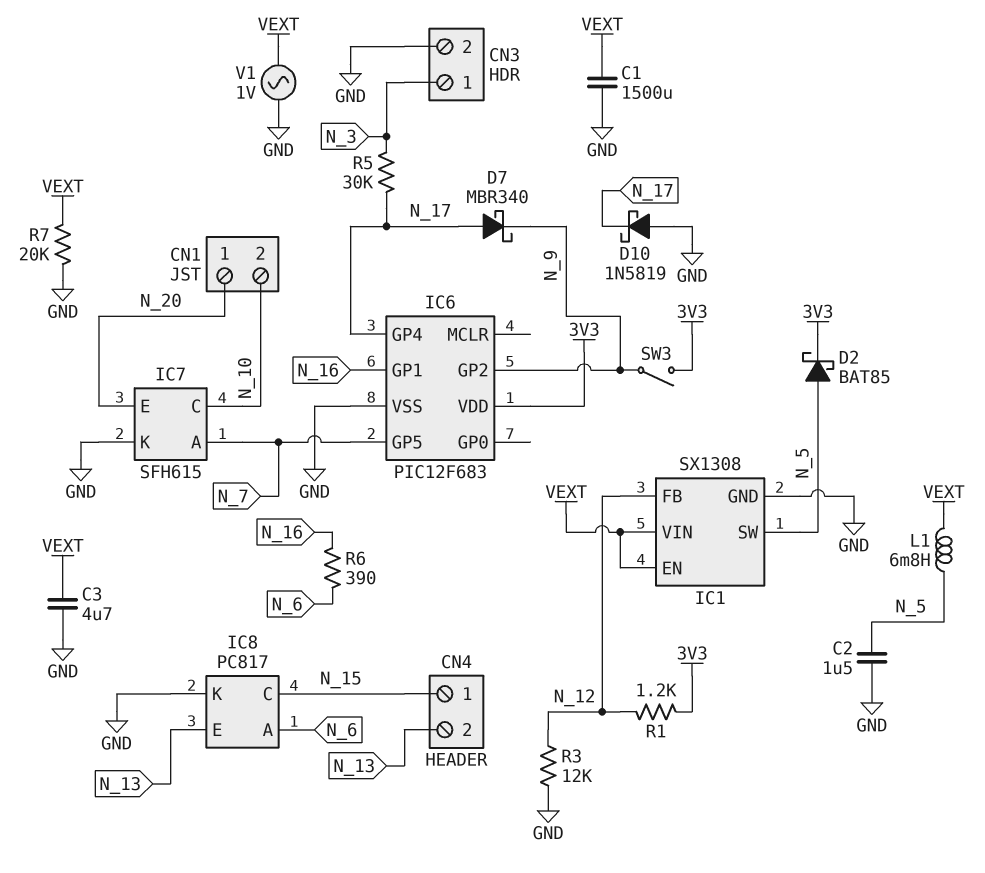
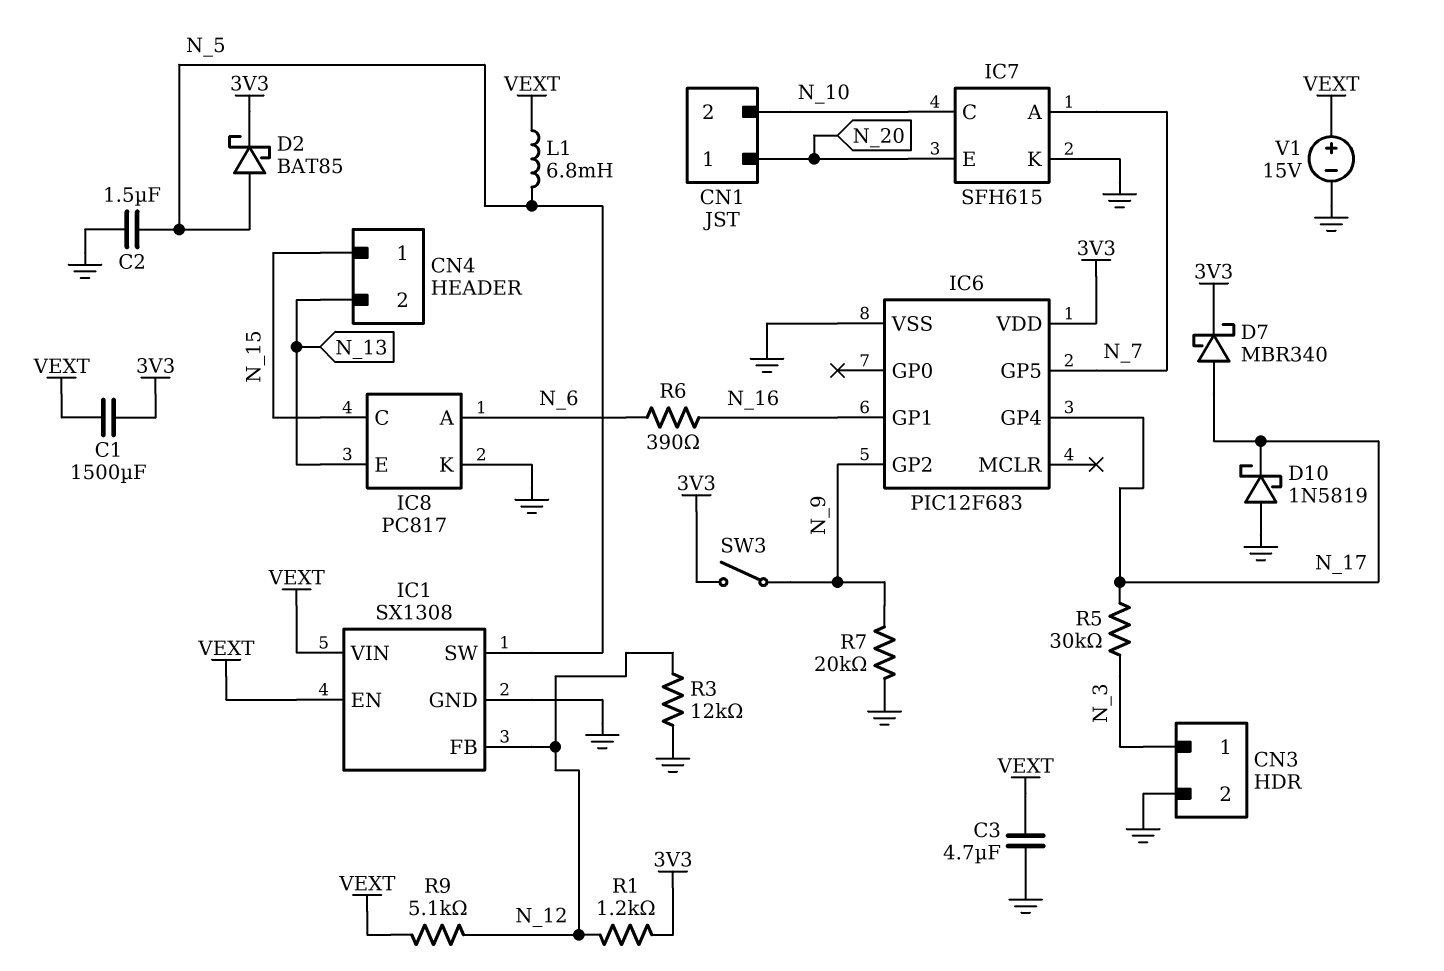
C1: 1500uF (GND, VEXT) -> 1500uF (3V3, VEXT)
D7: schottky MBR340 (A N_17, K N_9) -> schottky MBR340 (A N_17, K 3V3)
R7: 20k (GND, VEXT) -> 20k (GND, N_9)
R9: none -> 5.1k (N_12, VEXT)
V1: AC 1V (GND, VEXT) -> 15V (plus VEXT, minus GND)

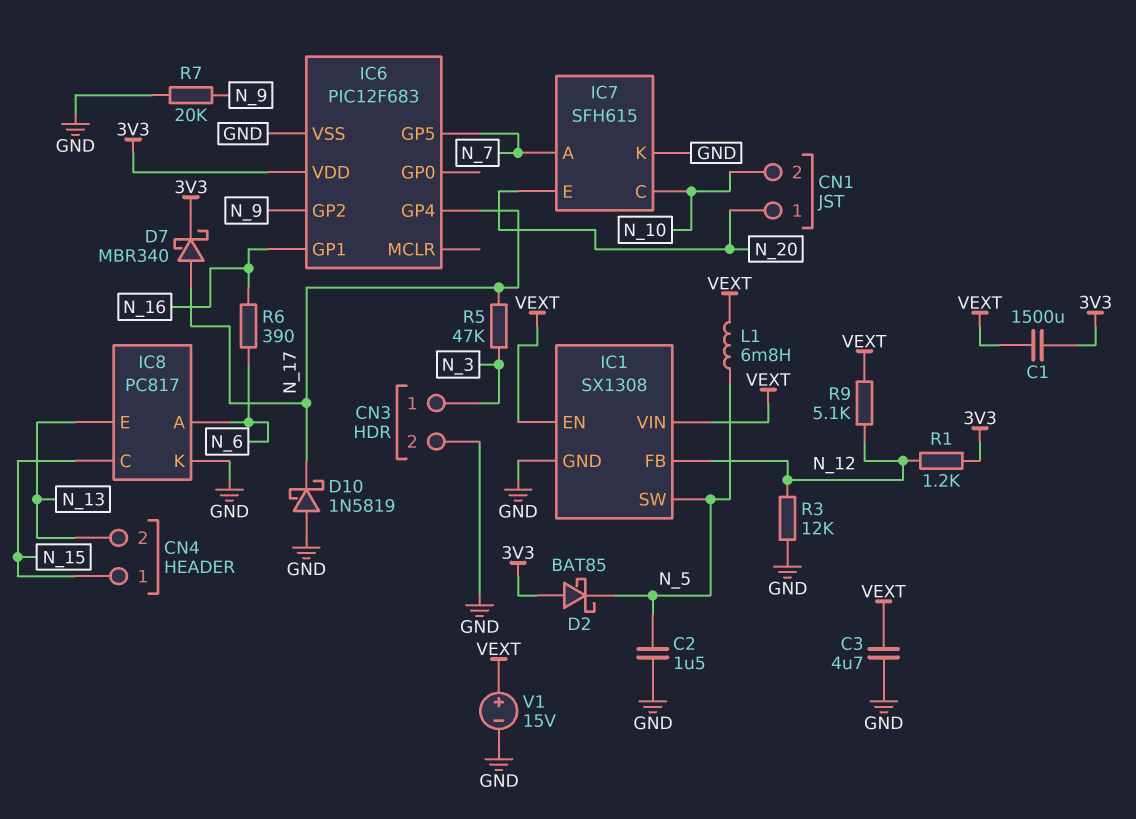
D2: schottky BAT85 (A N_5, K 3V3) -> schottky BAT85 (A 3V3, K N_5)
R5: 30k (N_3, N_17) -> 47k (N_3, N_17)
SW3: switch (3V3, N_9) -> none

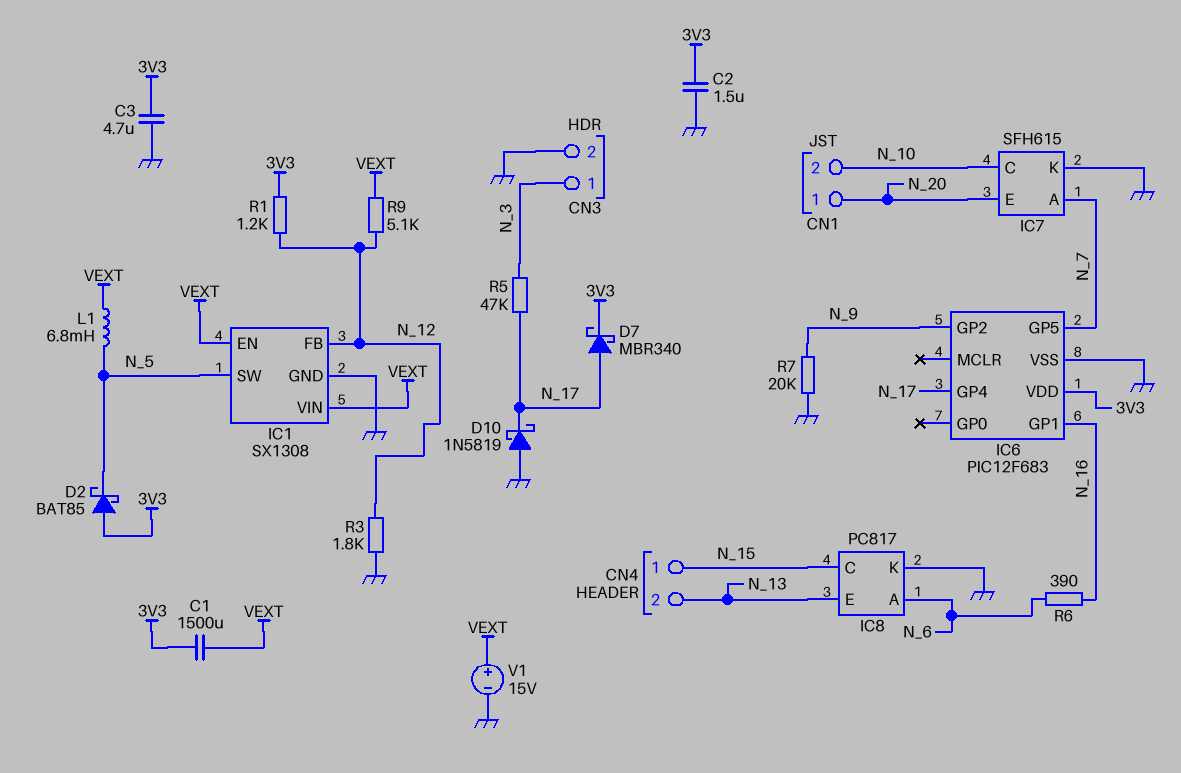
C2: 1.5uF (GND, N_5) -> 1.5uF (3V3, GND)
C3: 4.7uF (GND, VEXT) -> 4.7uF (3V3, GND)
R3: 12k (GND, N_12) -> 1.8k (GND, N_12)

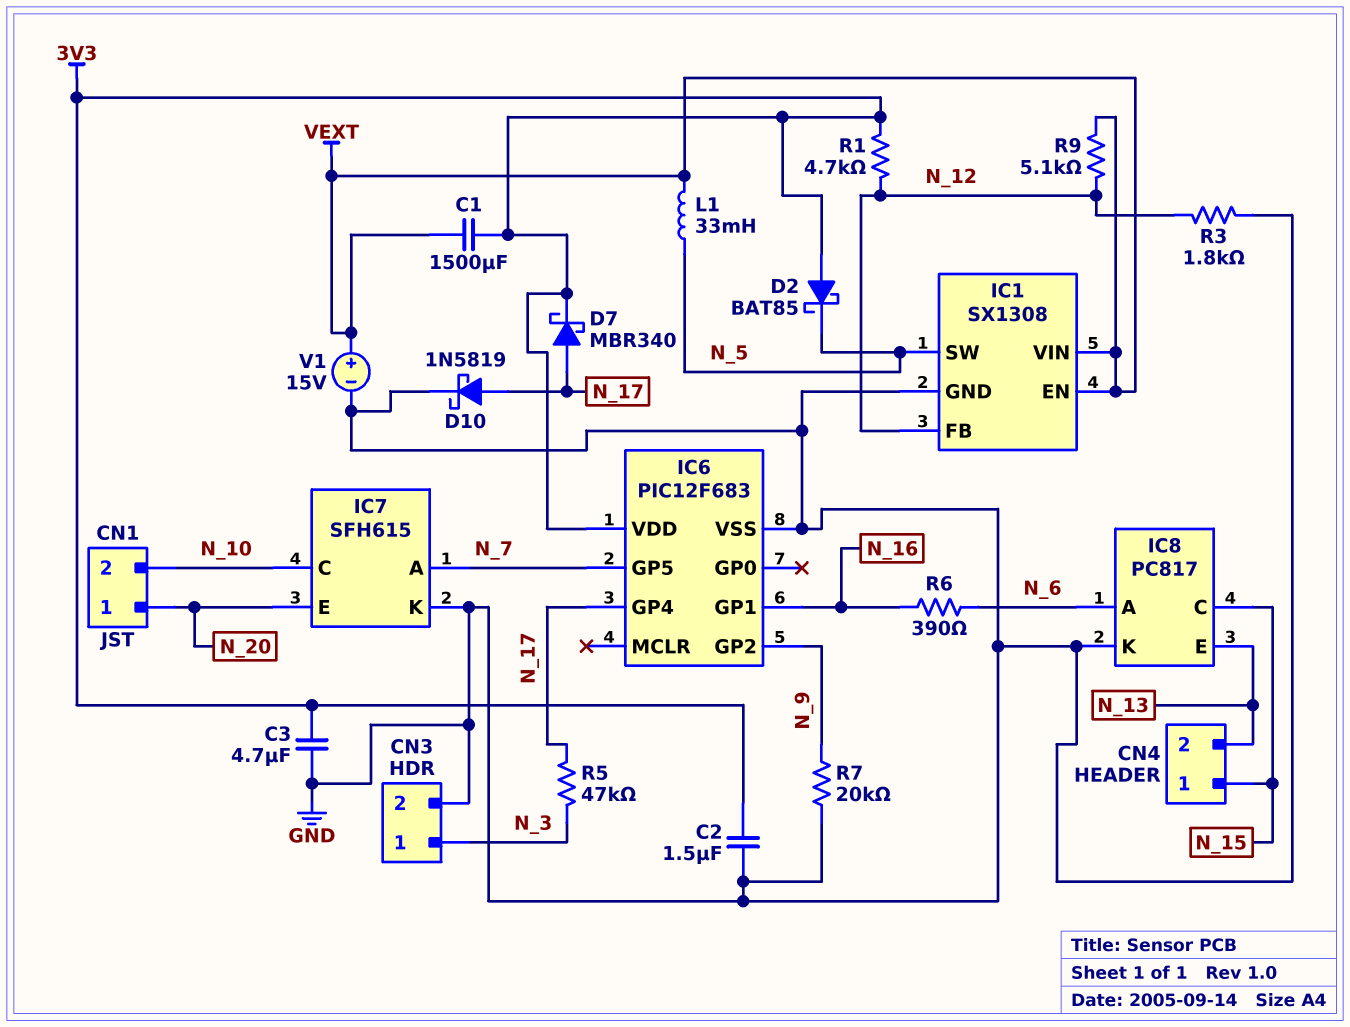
D10: schottky 1N5819 (A GND, K N_17) -> schottky 1N5819 (A N_17, K GND)
L1: 6.8mH (N_5, VEXT) -> 33mH (N_5, VEXT)
R1: 1.2k (3V3, N_12) -> 4.7k (3V3, N_12)

